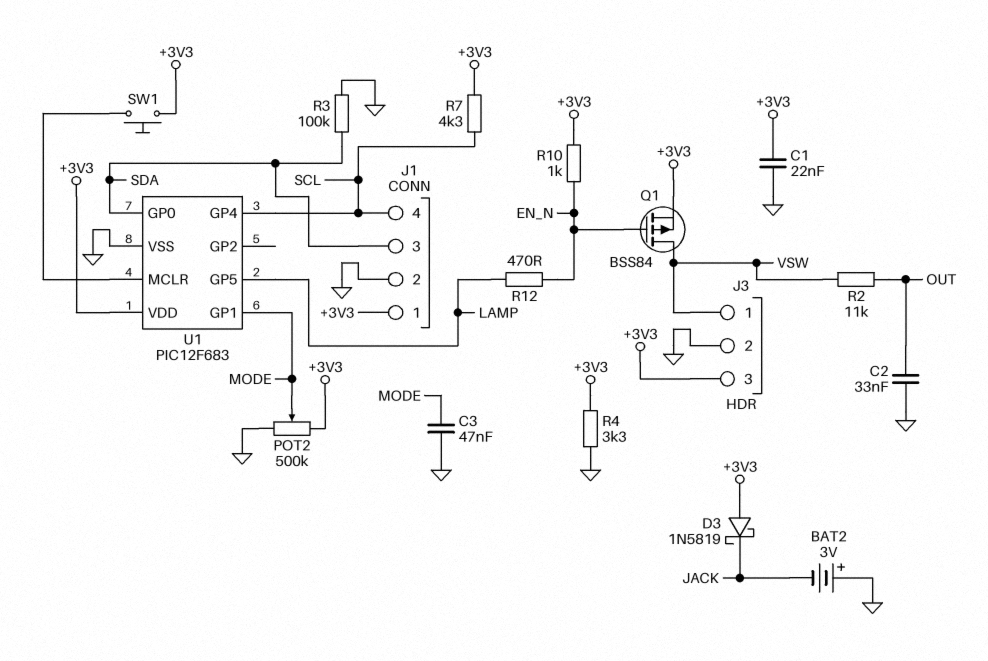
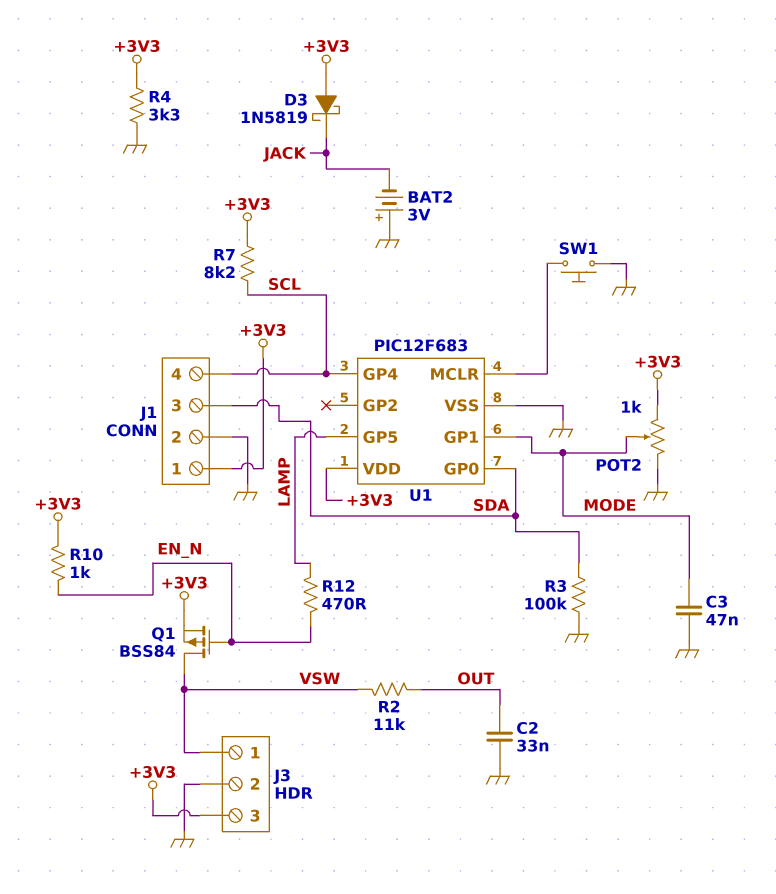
C1: 22nF (+3V3, GND) -> none
POT2: 500k (+3V3, GND, wiper MODE) -> 1k (+3V3, GND, wiper MODE)
R7: 4.3k (+3V3, SCL) -> 8.2k (+3V3, SCL)
SW1: button (+3V3, U1/MCLR) -> button (GND, U1/MCLR)

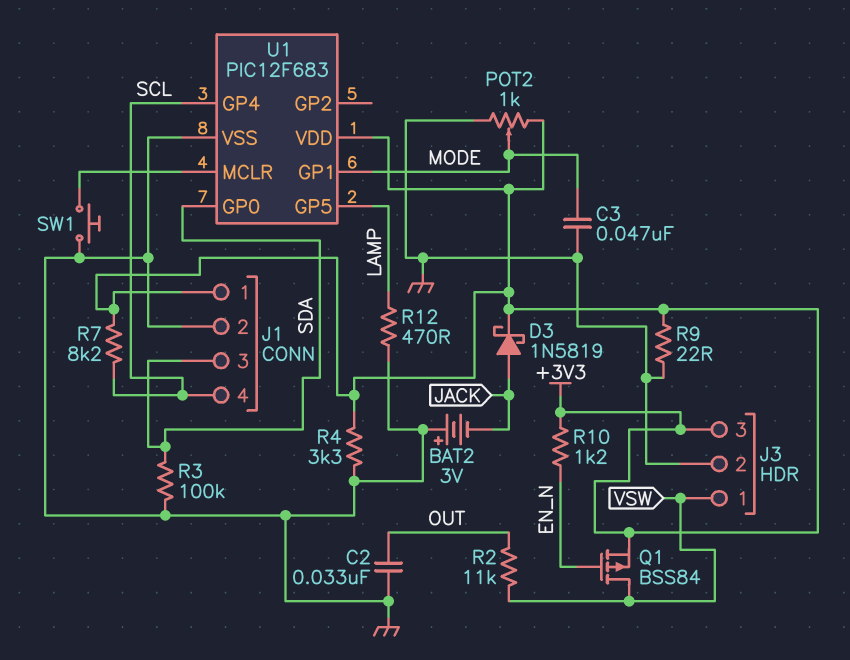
D3: schottky 1N5819 (A +3V3, K JACK) -> schottky 1N5819 (A JACK, K +3V3)
R9: none -> 22 (+3V3, GND)
R10: 1k (+3V3, EN_N) -> 1.2k (+3V3, EN_N)
R12: 470 (EN_N, LAMP) -> 470 (GND, LAMP)

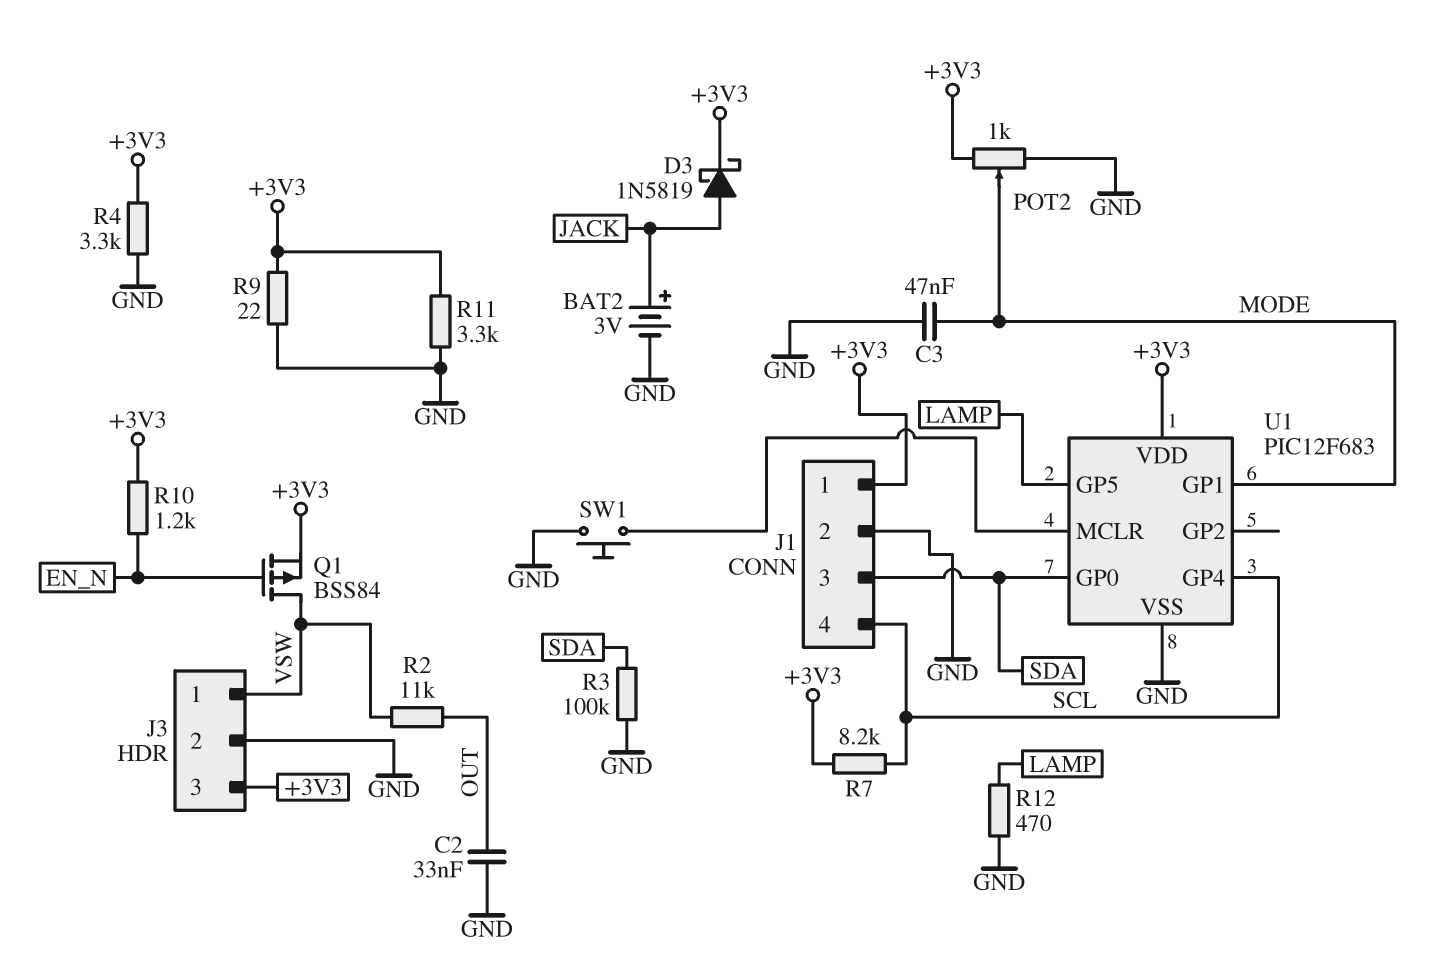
BAT2: 3V (plus GND, minus JACK) -> 3V (plus JACK, minus GND)
R11: none -> 3.3k (+3V3, GND)

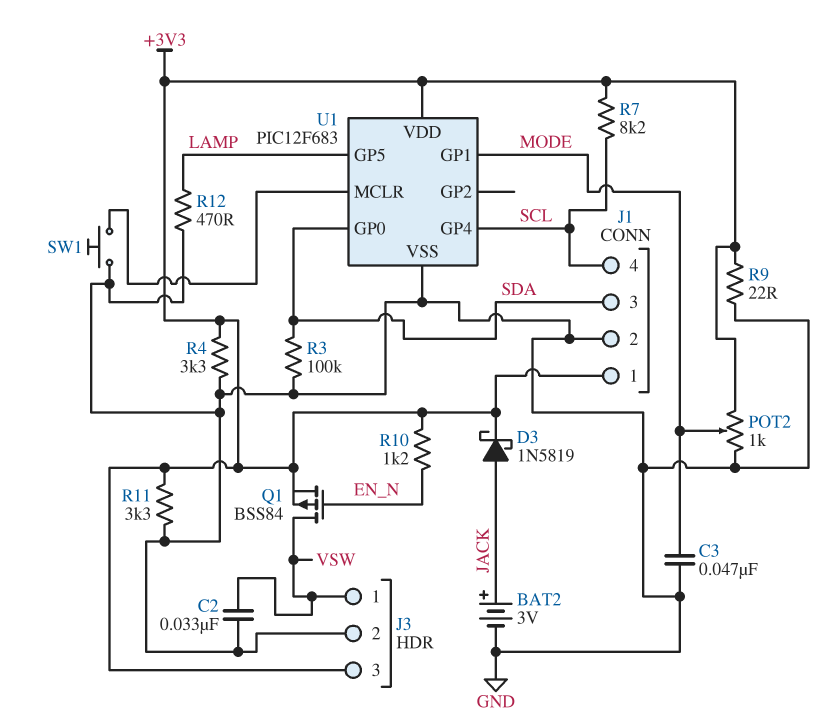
C2: 33nF (GND, OUT) -> 33nF (GND, VSW)
R2: 11k (OUT, VSW) -> none

